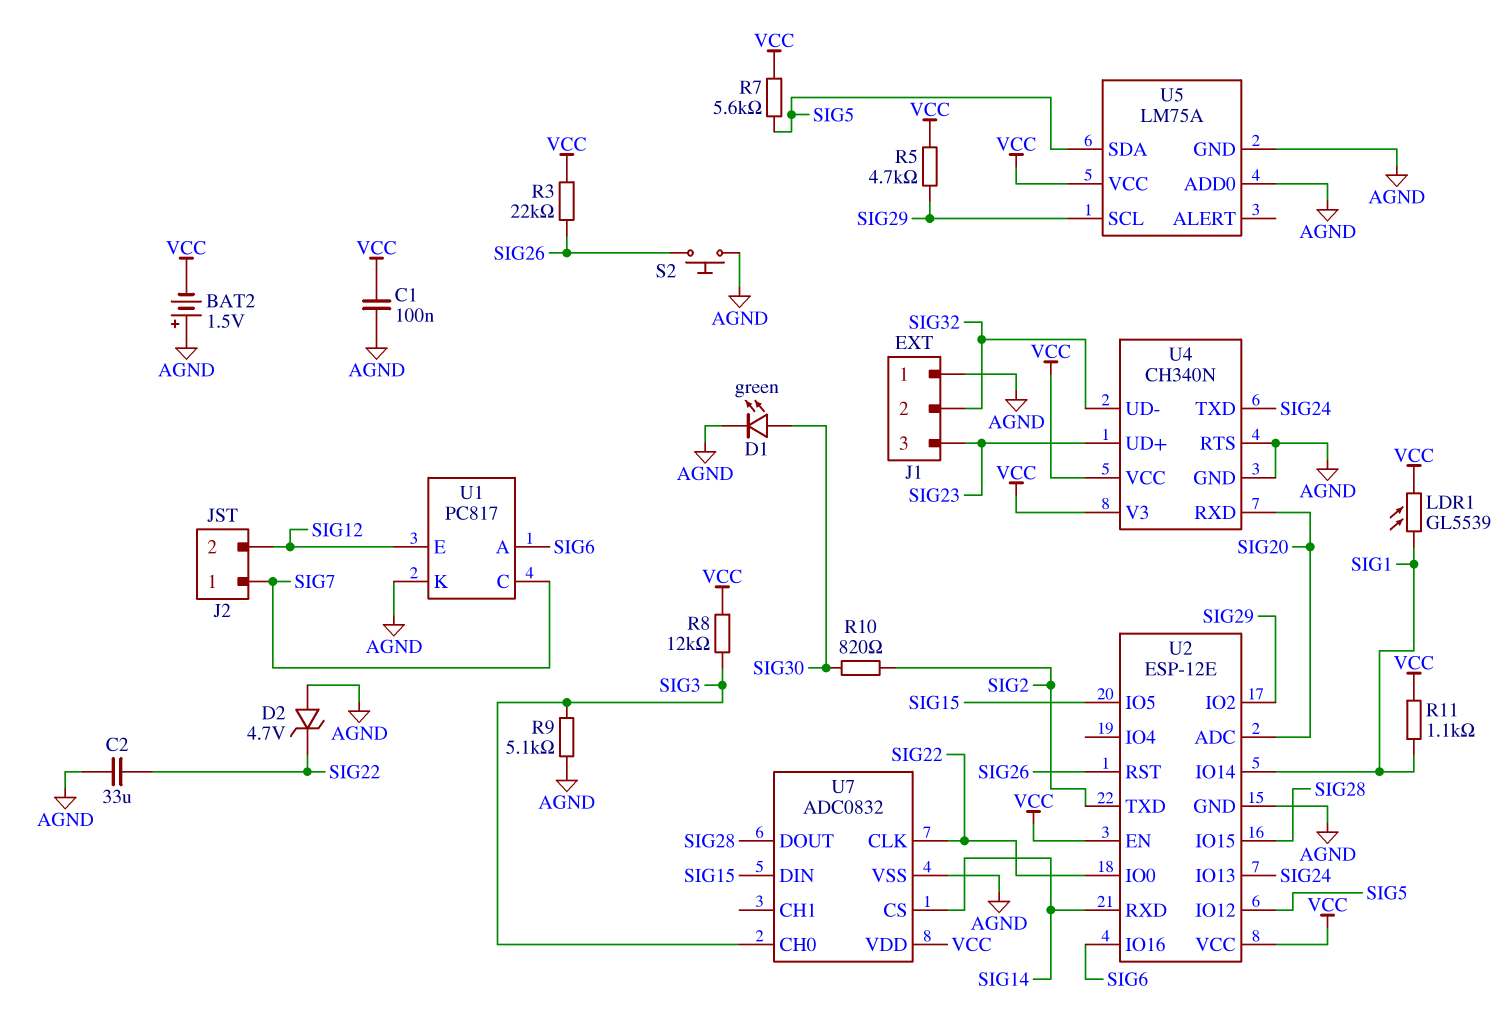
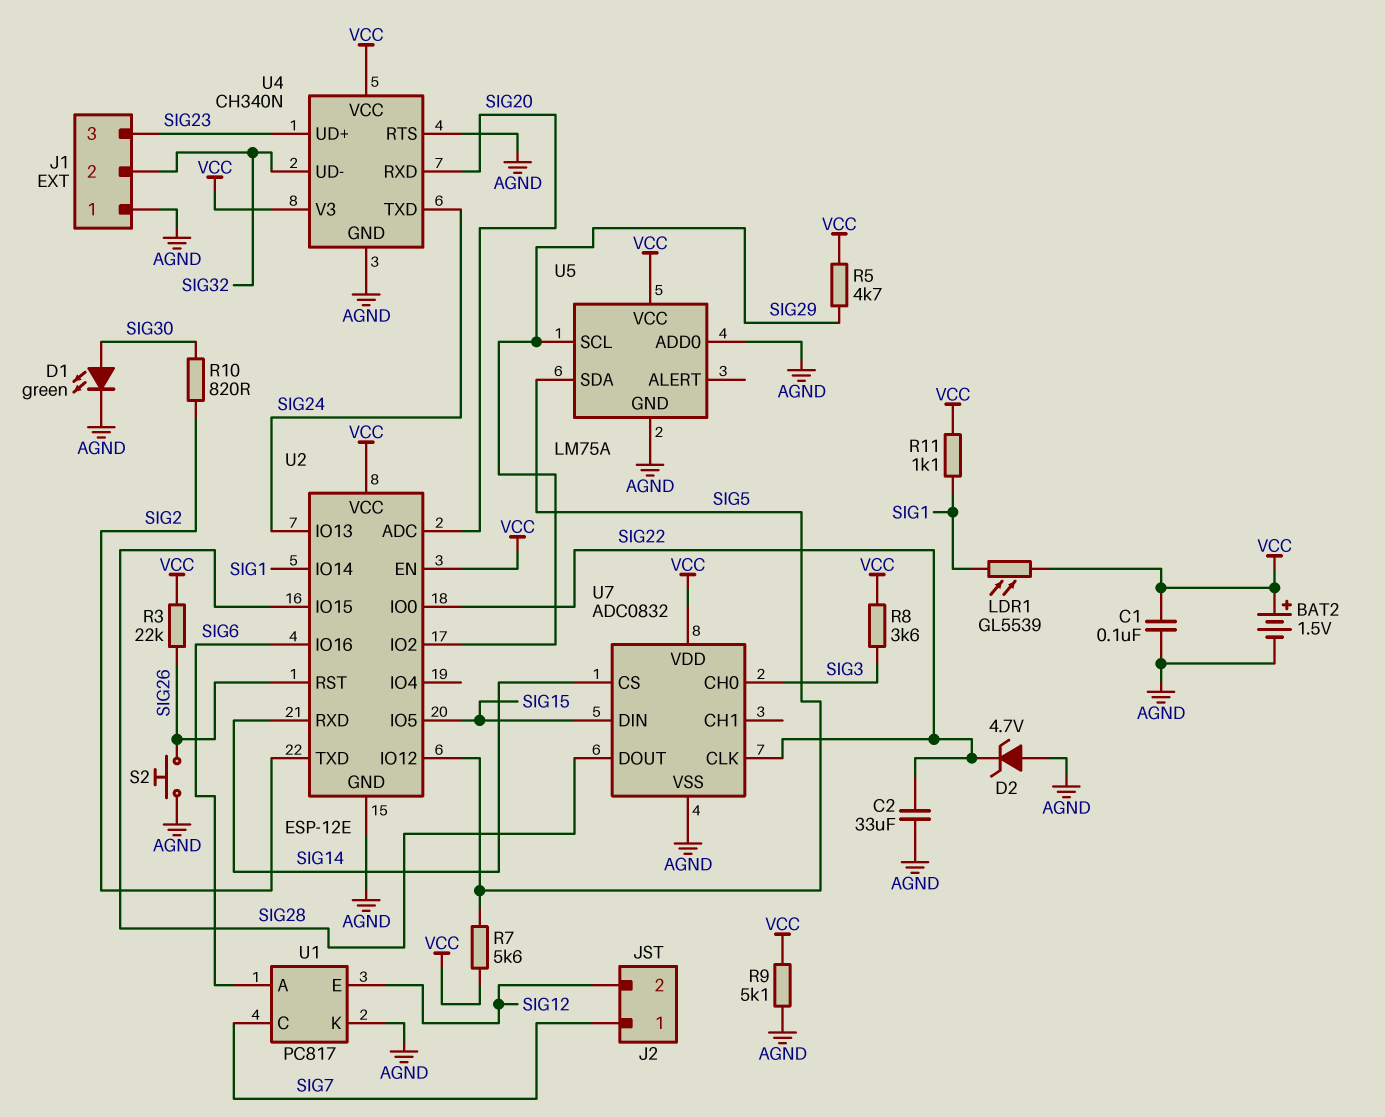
BAT2: 1.5V (plus AGND, minus VCC) -> 1.5V (plus VCC, minus AGND)
R8: 12k (SIG3, VCC) -> 3.6k (SIG3, VCC)
R9: 5.1k (AGND, SIG3) -> 5.1k (AGND, VCC)

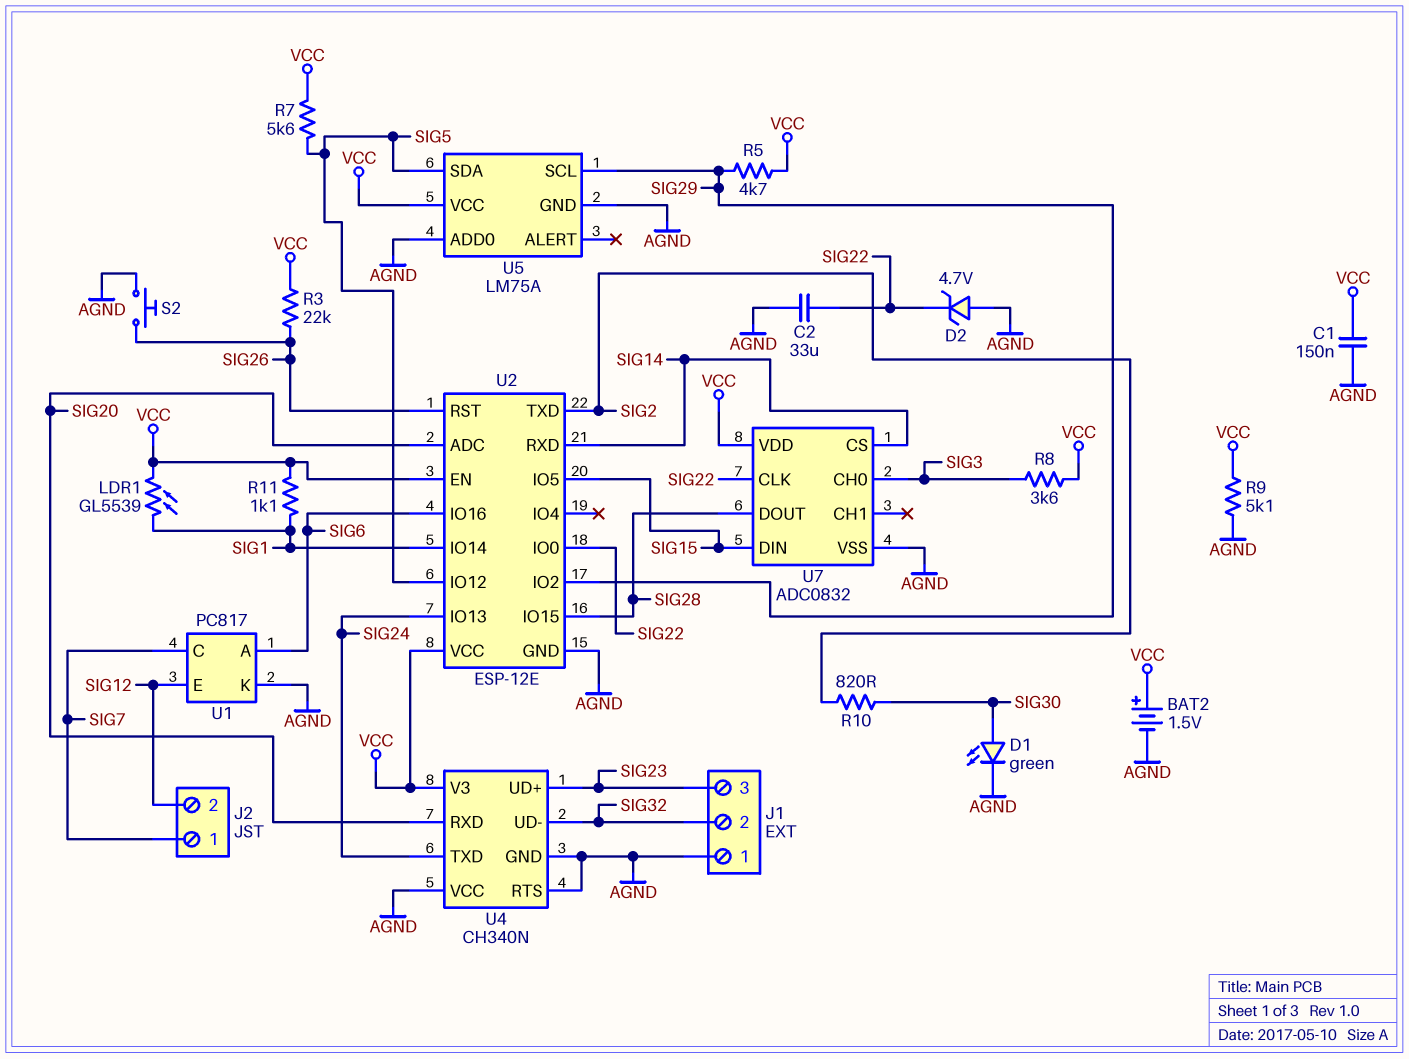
C1: 100nF (AGND, VCC) -> 150nF (AGND, VCC)
U4 pin VCC: VCC -> AGND

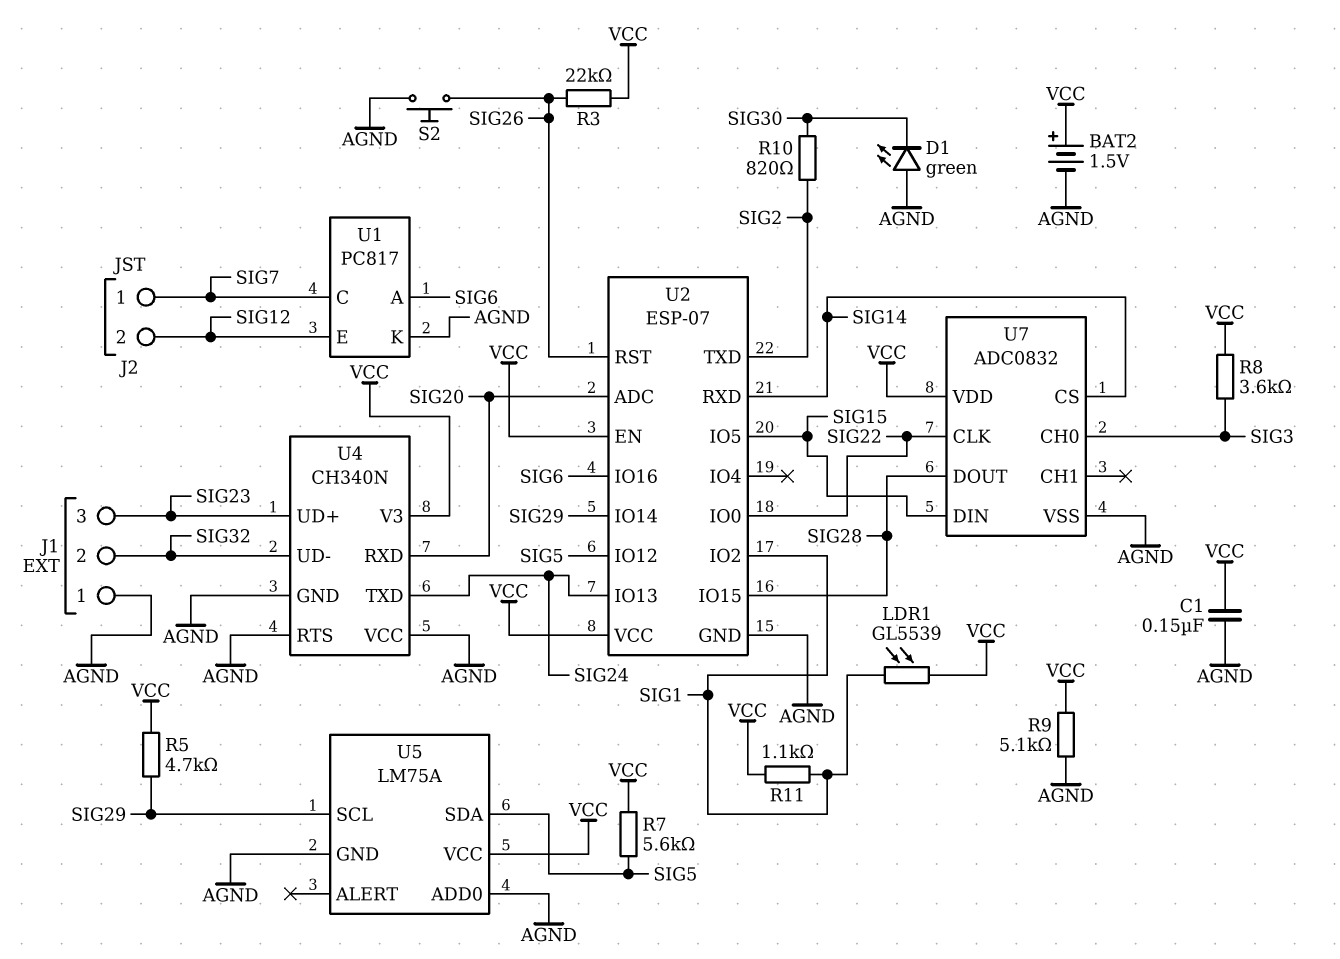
C2: 33uF (AGND, SIG22) -> none
D1: LED green (A SIG30, K AGND) -> LED green (A AGND, K SIG30)
D2: zener 4.7V (A AGND, K SIG22) -> none
U2: ESP-12E -> ESP-07
U2 pin IO2: SIG29 -> SIG1
U2 pin IO14: SIG1 -> SIG29

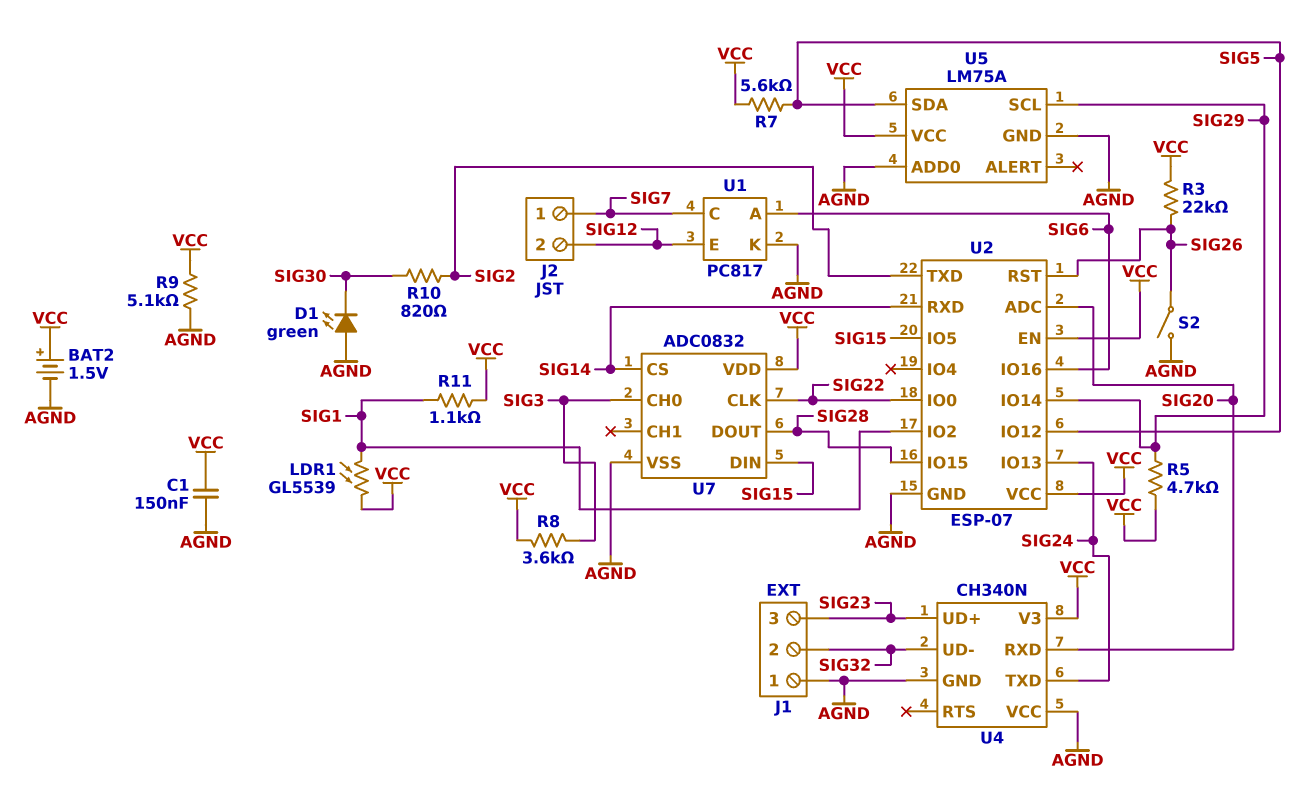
S2: button (AGND, SIG26) -> switch (AGND, SIG26)
U4 pin RTS: AGND -> none

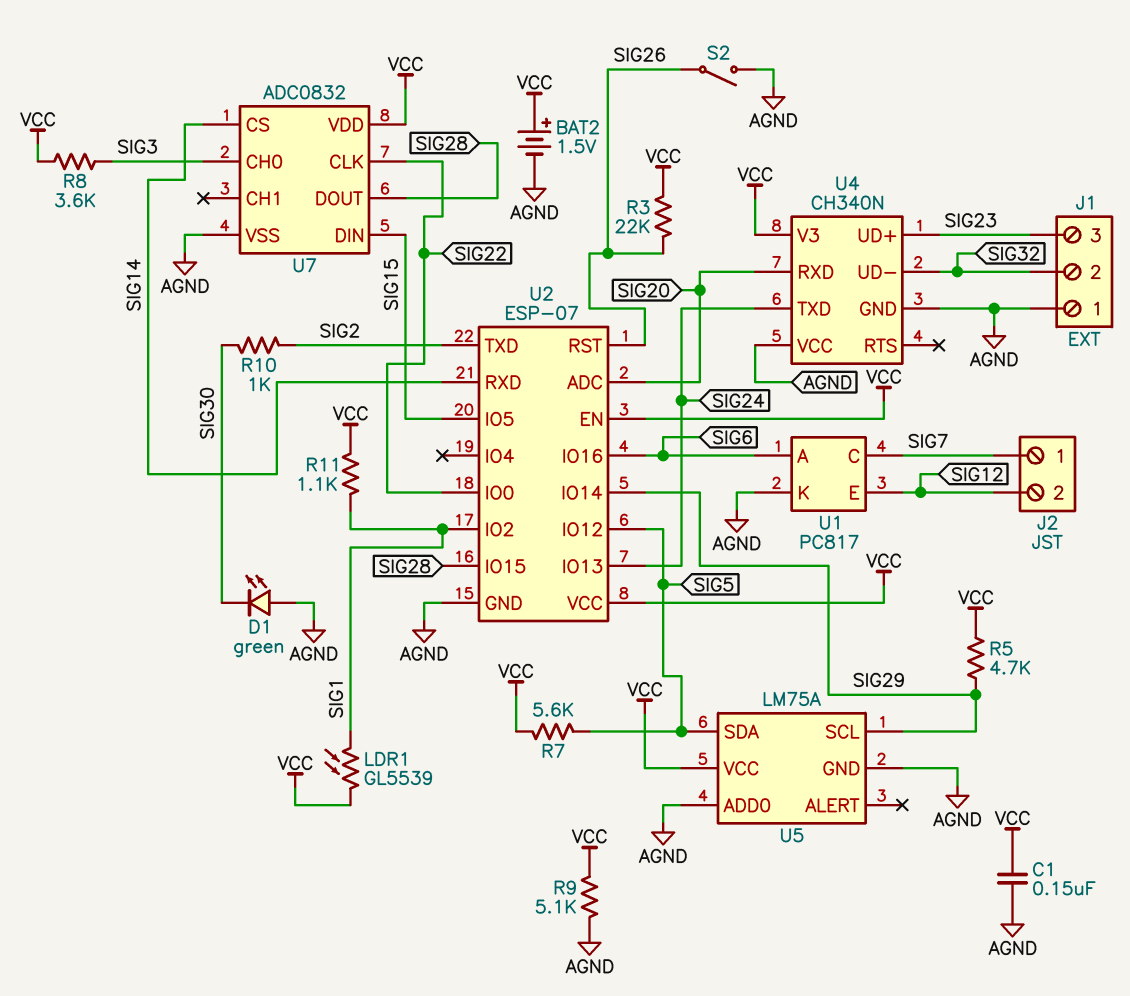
R10: 820 (SIG2, SIG30) -> 1k (SIG2, SIG30)

